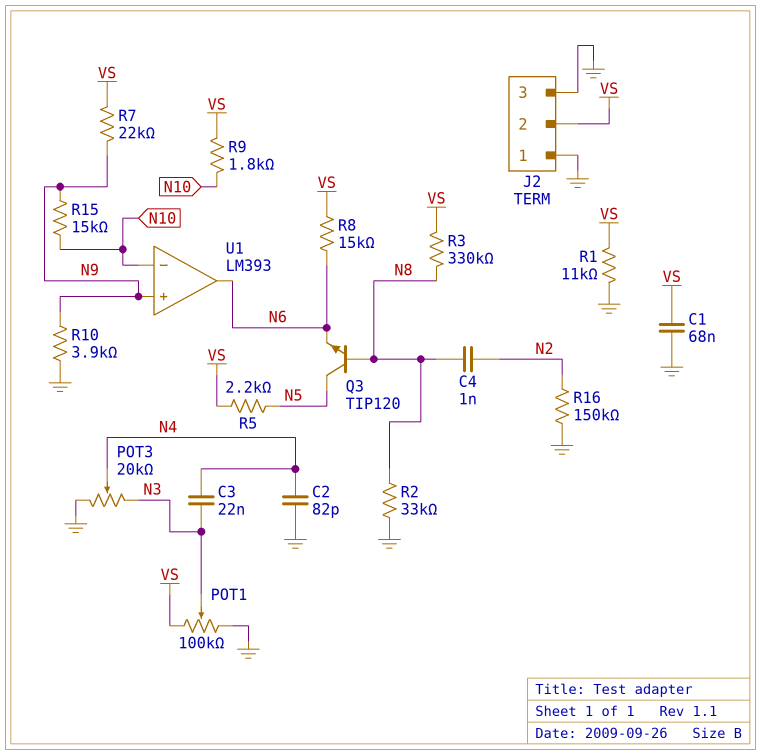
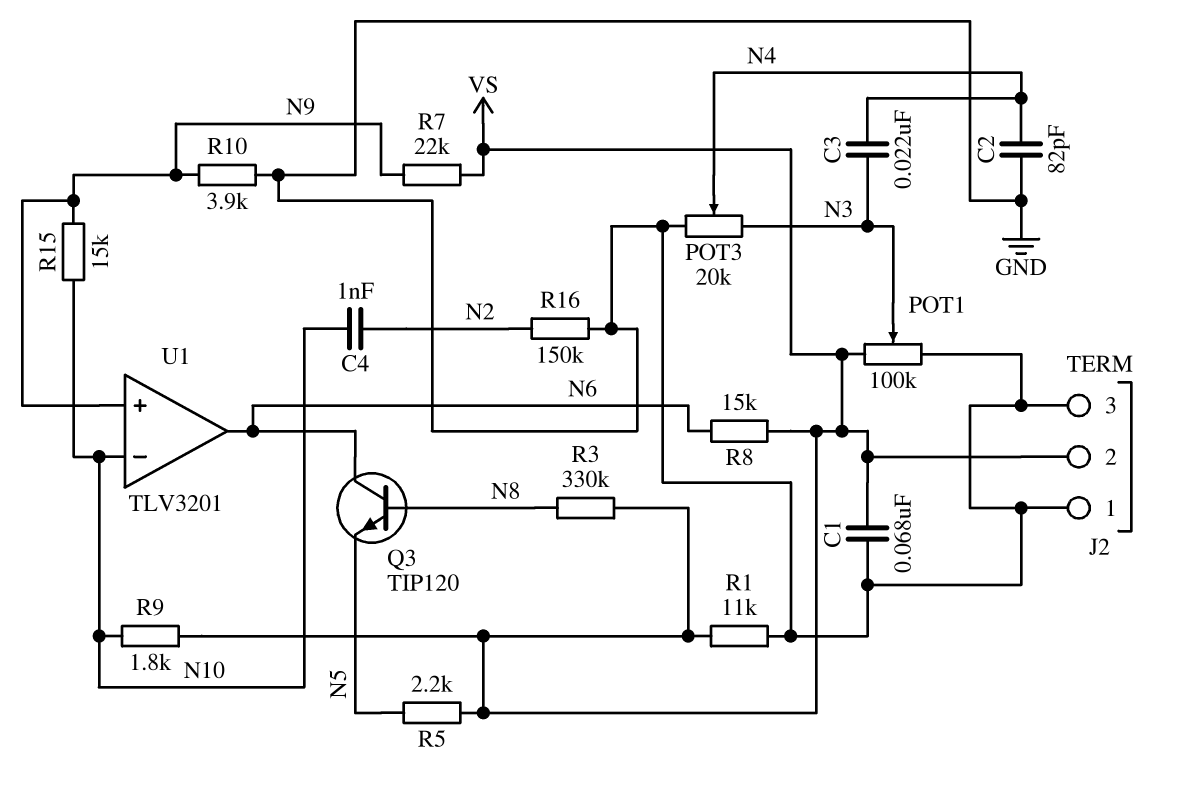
C4: 1nF (N2, N8) -> 1nF (N2, N10)
Q3: NPN TIP120 (B N8, C N5, E N6) -> NPN TIP120 (B N8, C N6, E N5)
R2: 33k (GND, N8) -> none
U1: LM393 -> TLV3201

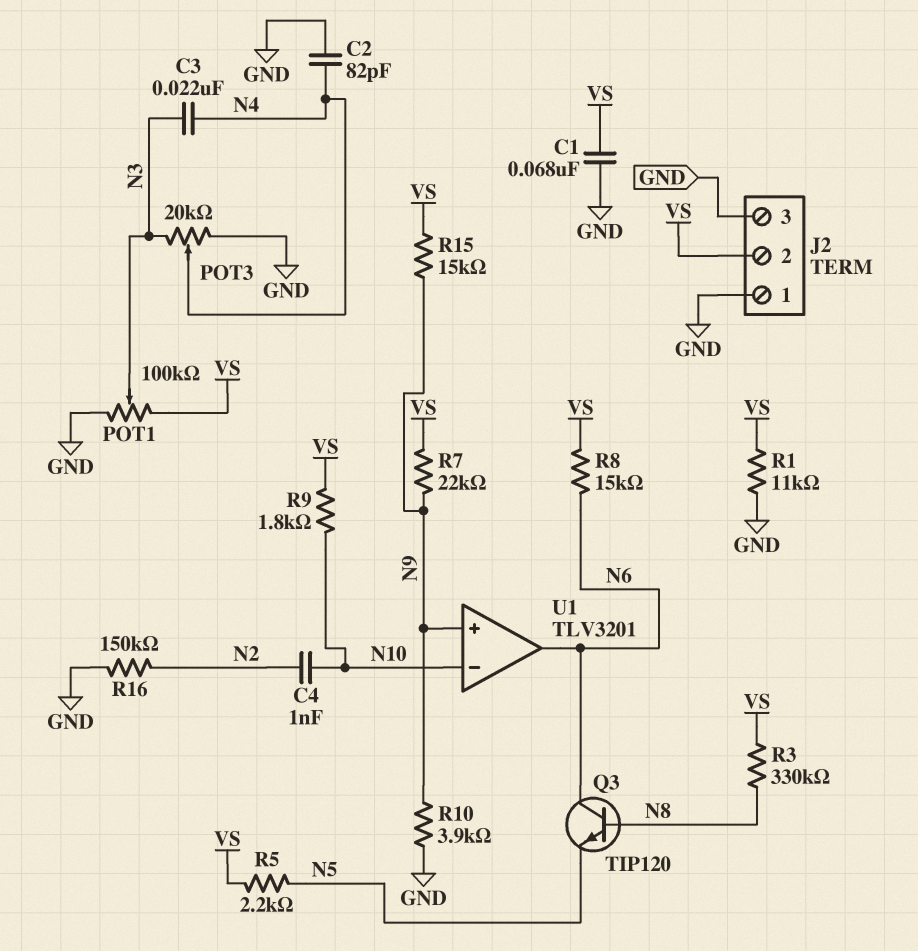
R15: 15k (N9, N10) -> 15k (N9, VS)

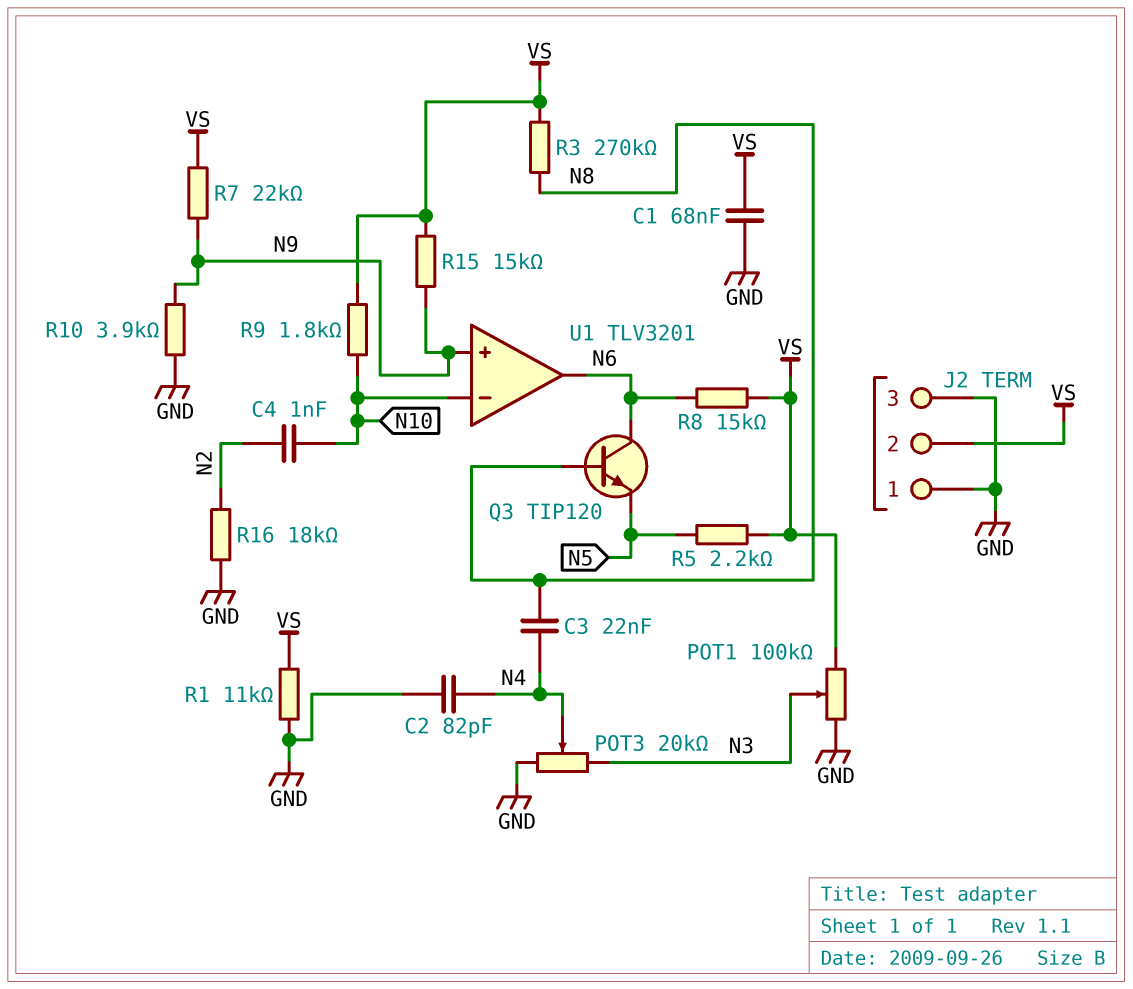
C3: 22nF (N3, N4) -> 22nF (N4, N8)
R3: 330k (N8, VS) -> 270k (N8, VS)
R16: 150k (GND, N2) -> 18k (GND, N2)

